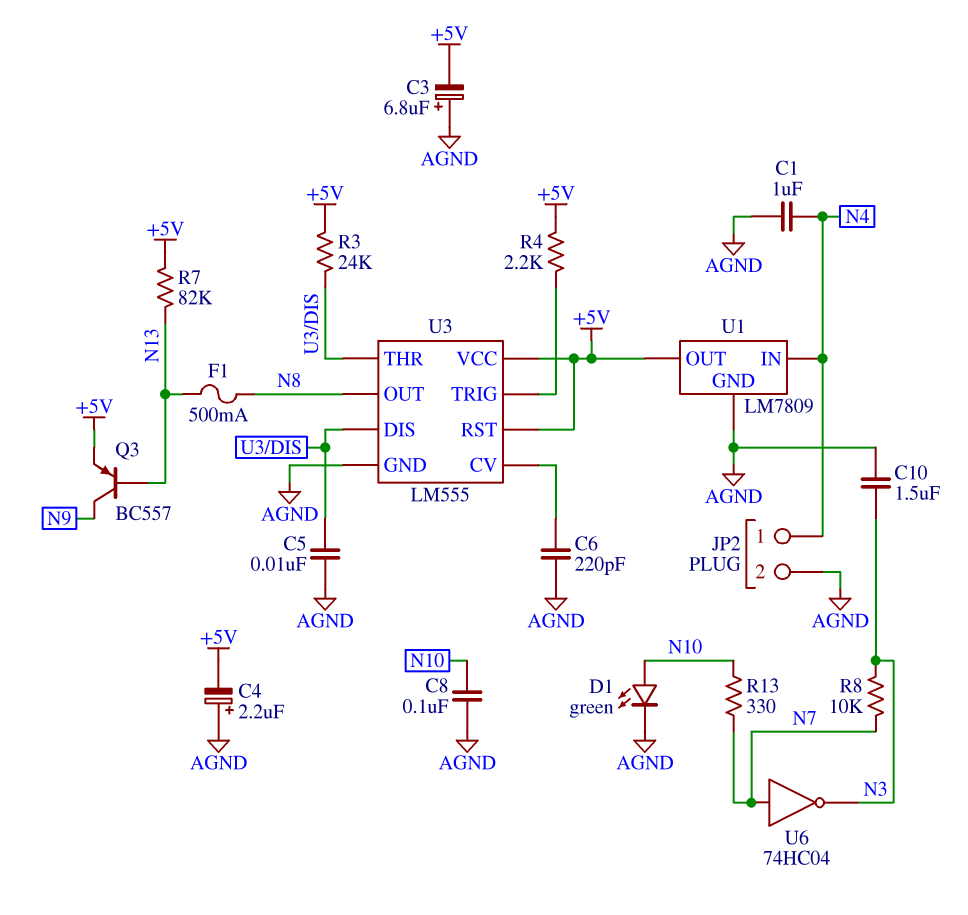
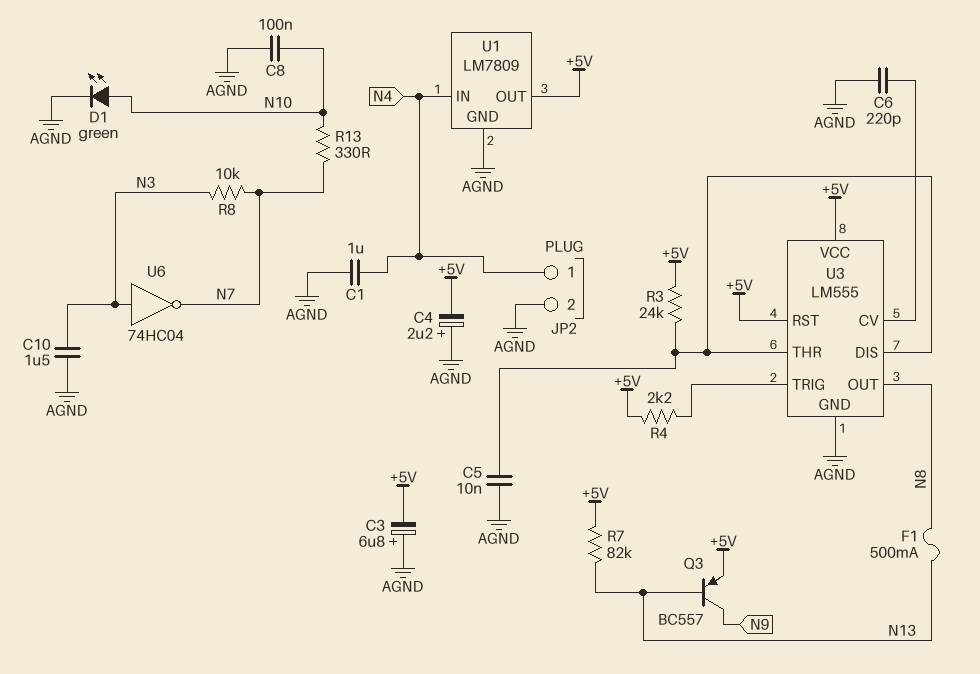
U6: NOT 74HC04 (in N7, out N3) -> NOT 74HC04 (in N3, out N7)

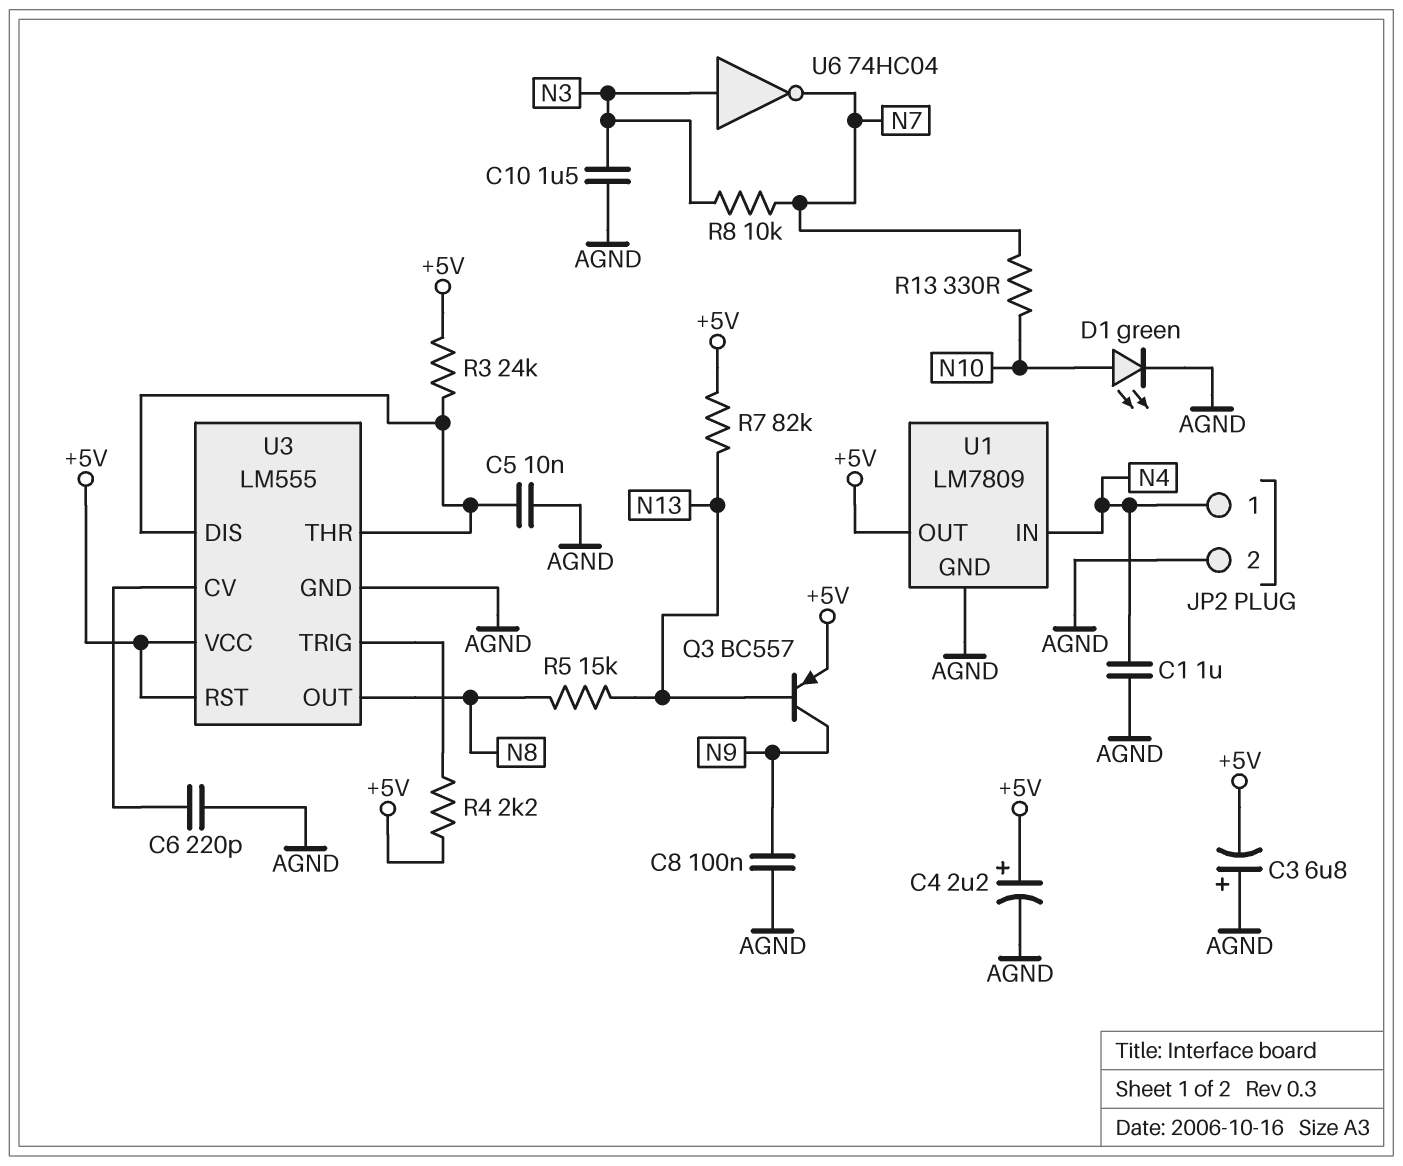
C4: 2.2uF (plus AGND, minus +5V) -> 2.2uF (plus +5V, minus AGND)
C8: 100nF (AGND, N10) -> 100nF (AGND, N9)
F1: 500mA (N8, N13) -> none
R5: none -> 15k (N8, N13)

